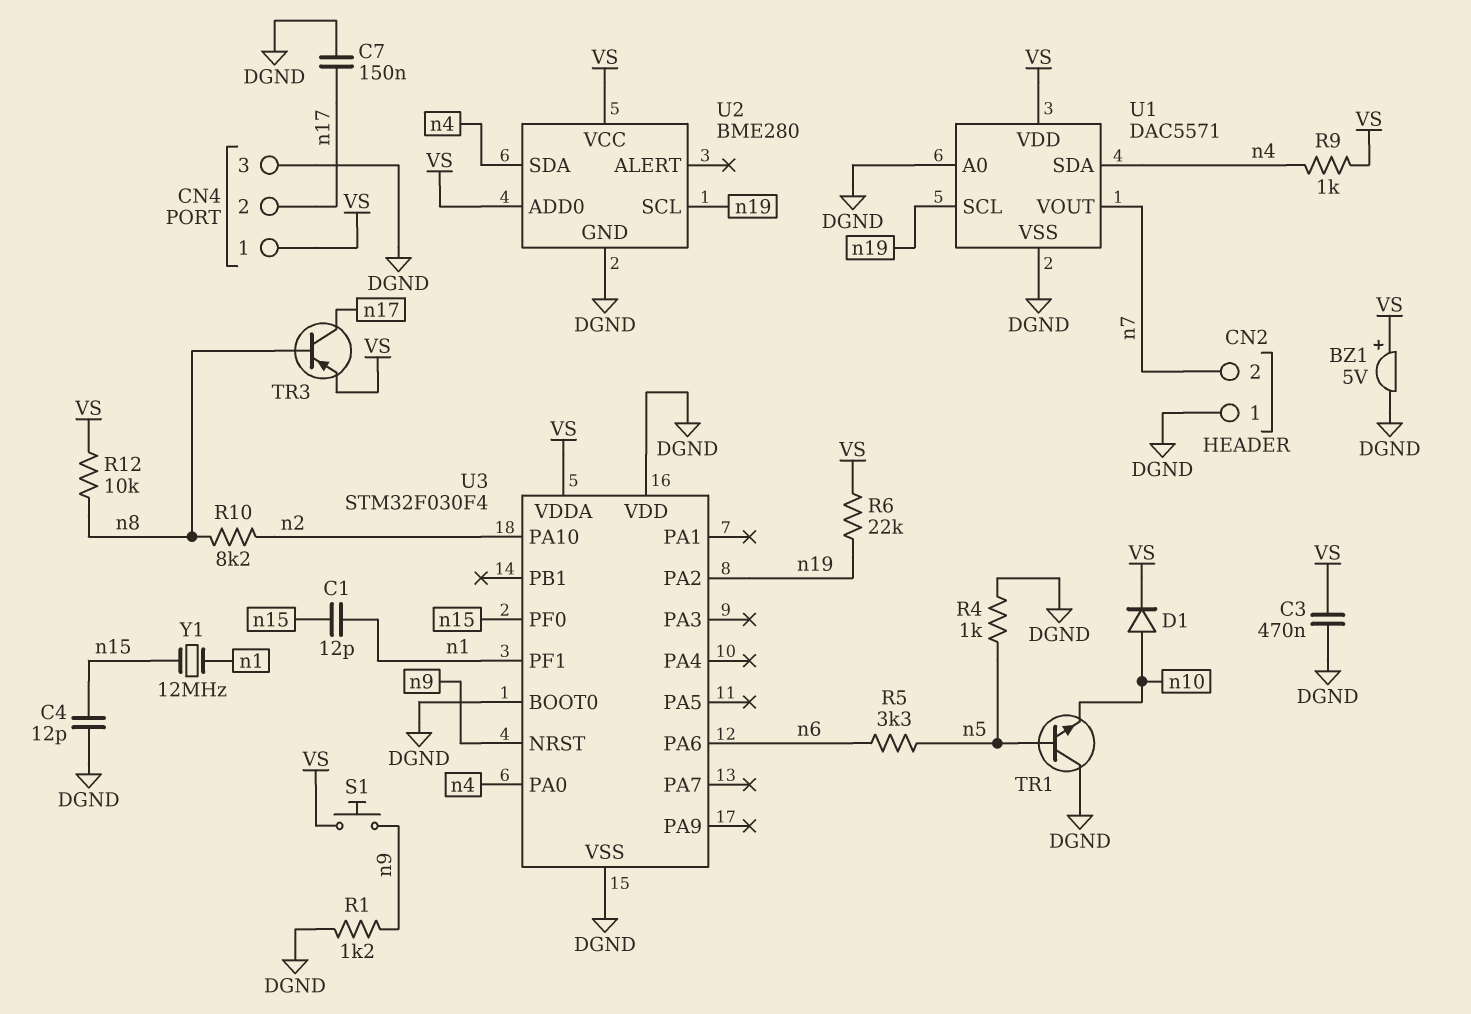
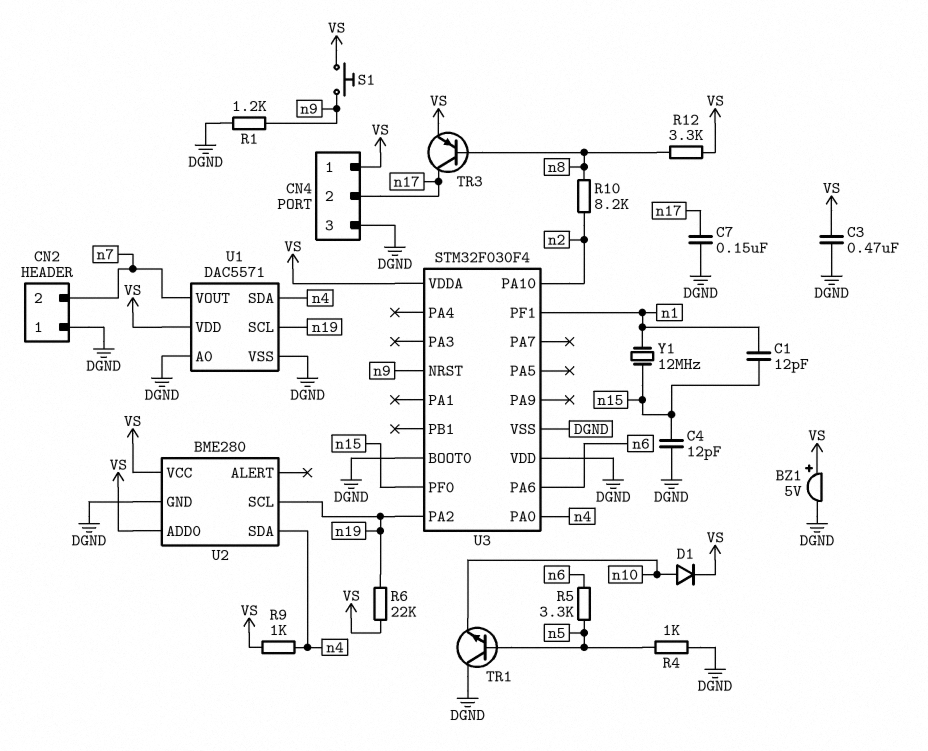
R12: 10k (VS, n8) -> 3.3k (VS, n8)

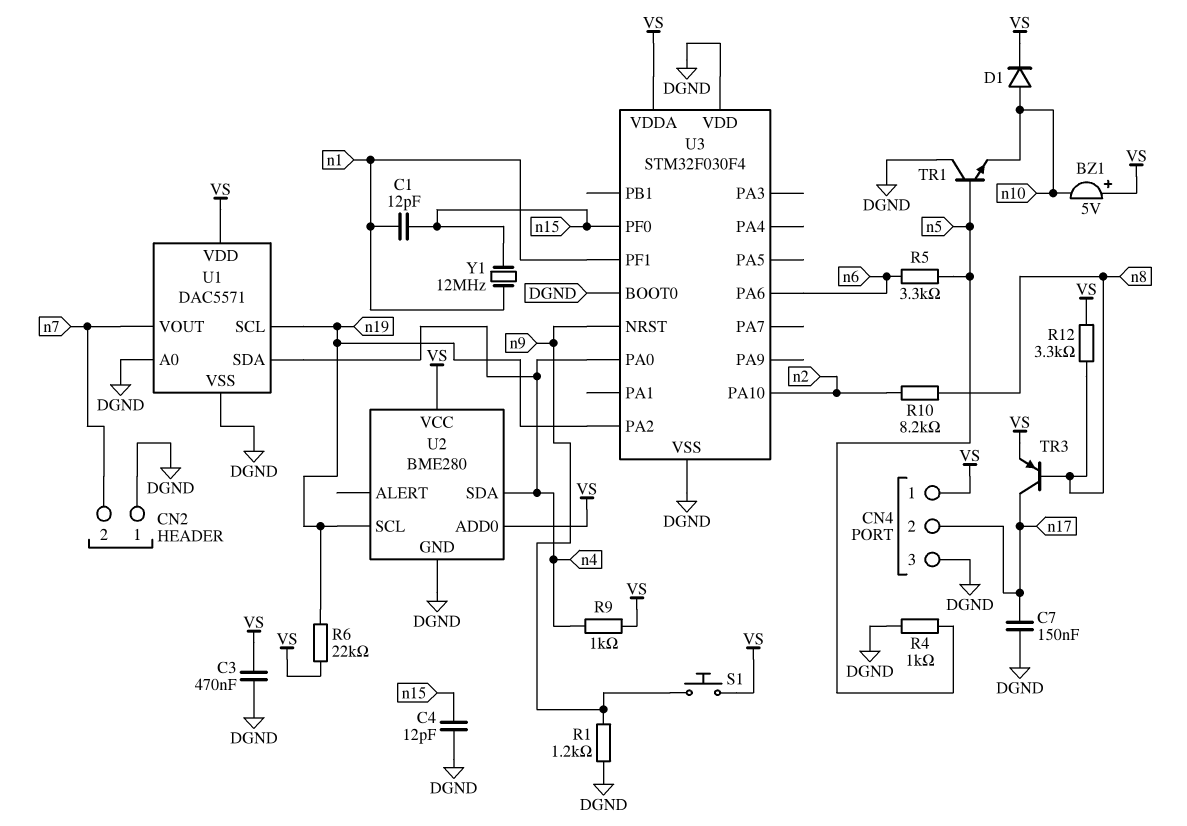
BZ1: buzzer 5V (plus VS, minus DGND) -> buzzer 5V (plus VS, minus n10)

